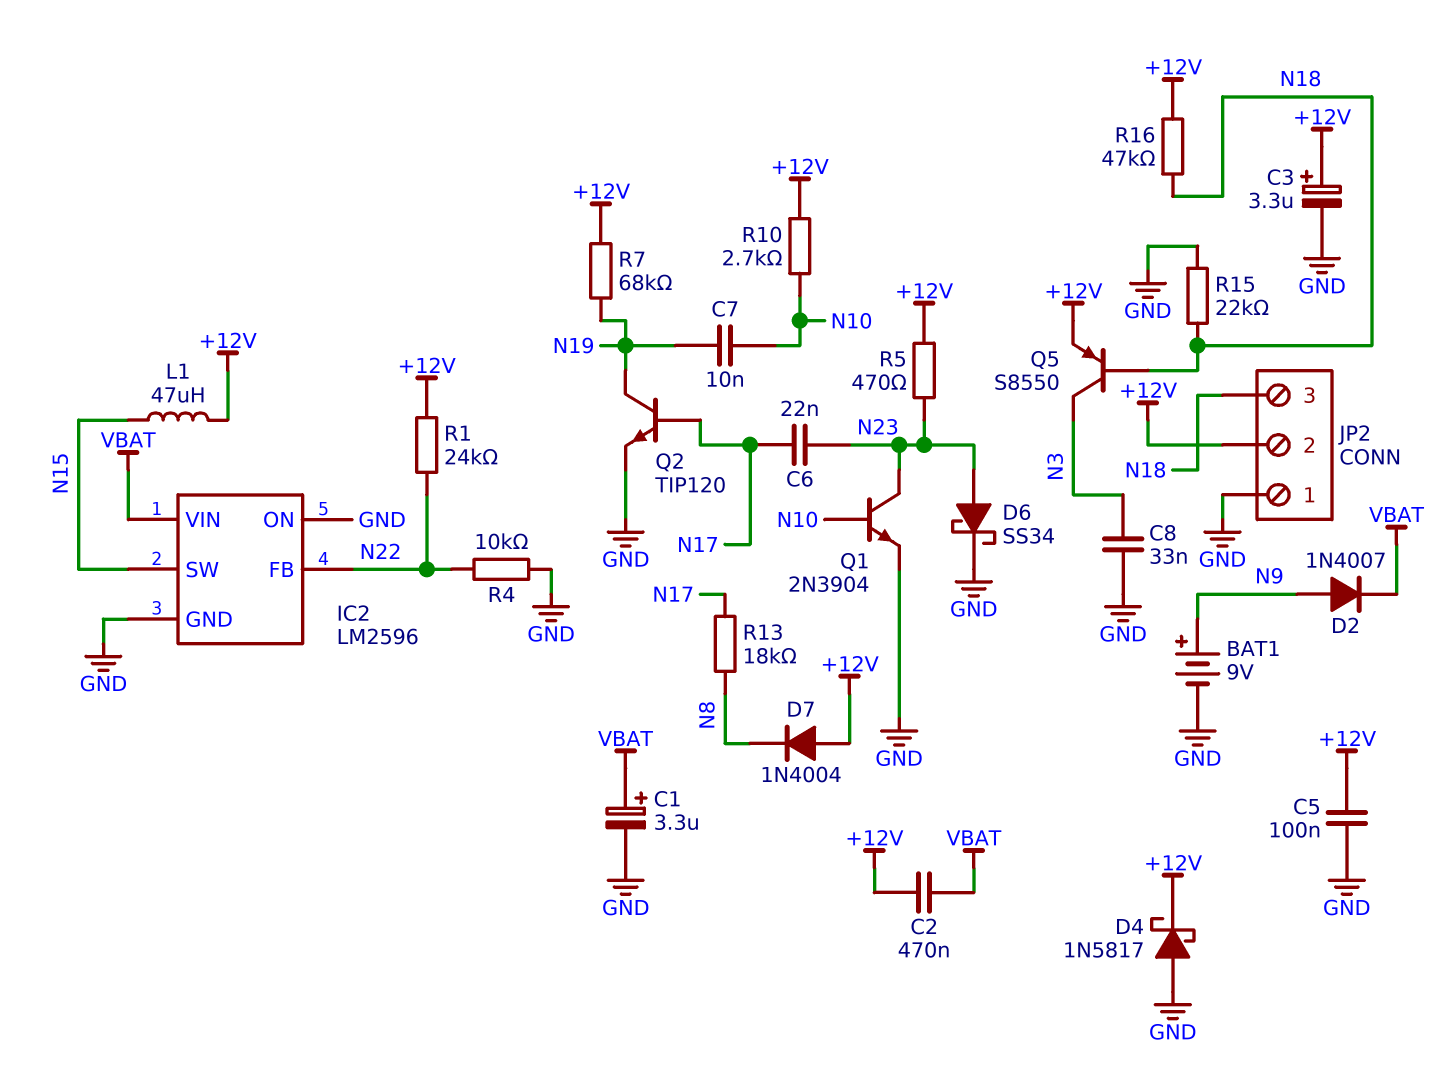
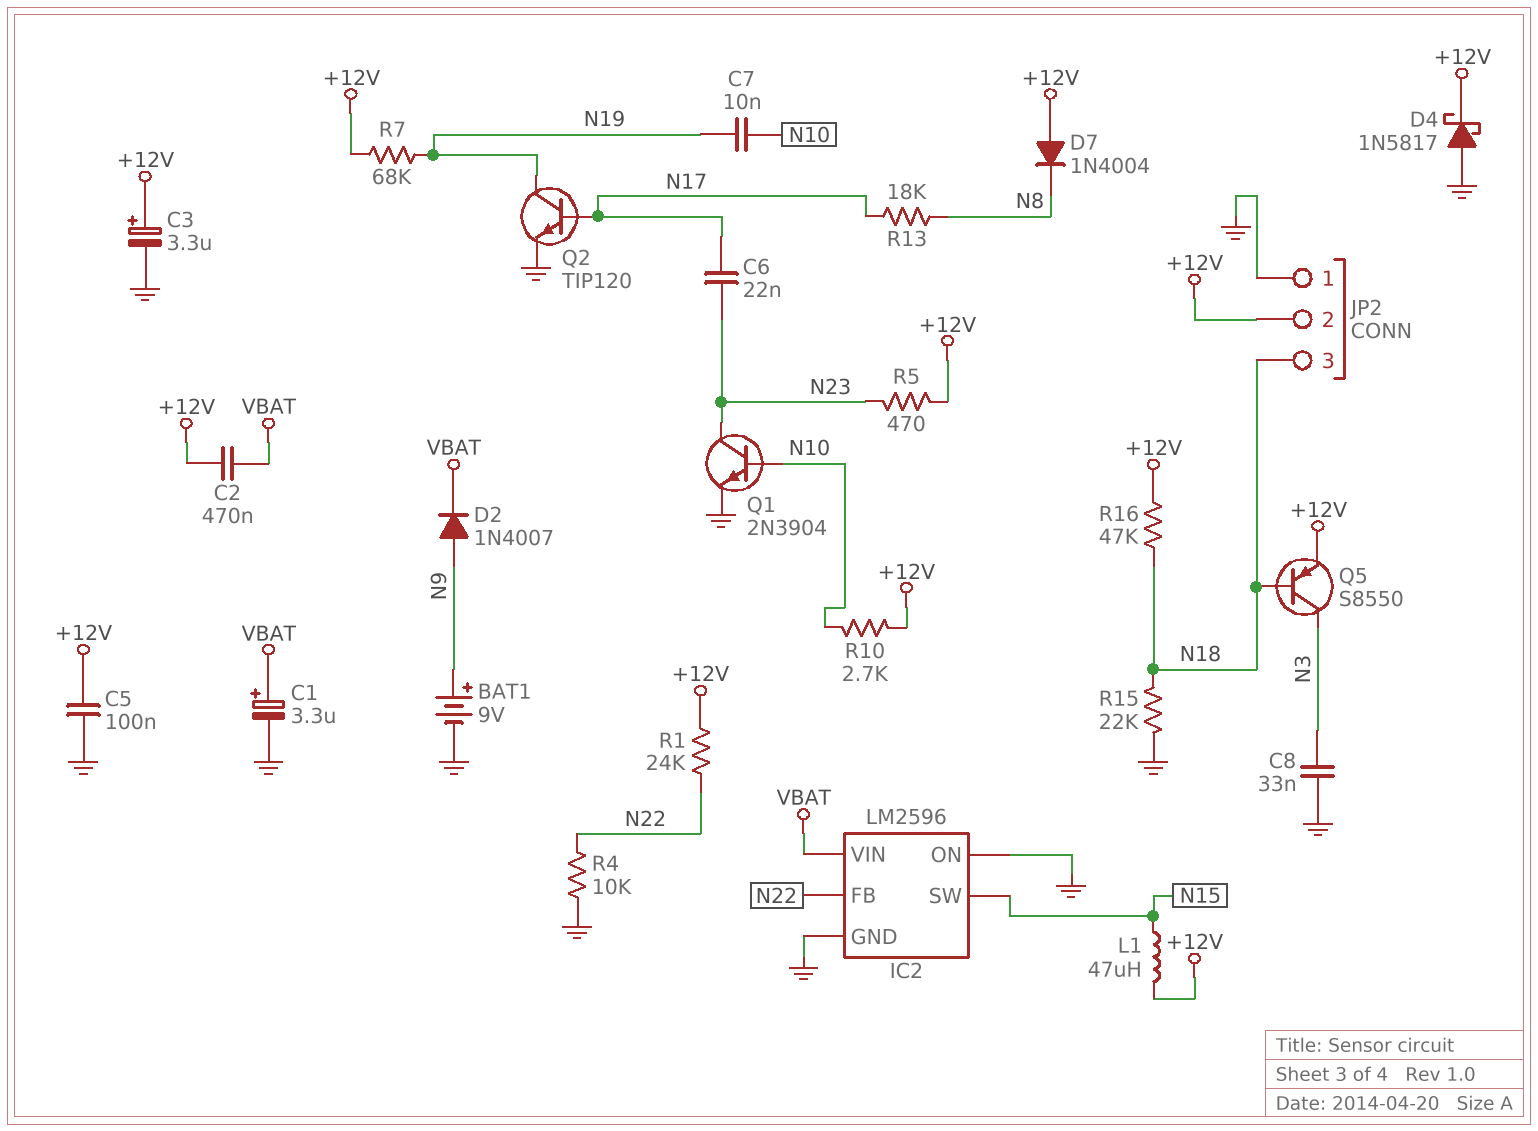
D6: schottky SS34 (A N23, K GND) -> none

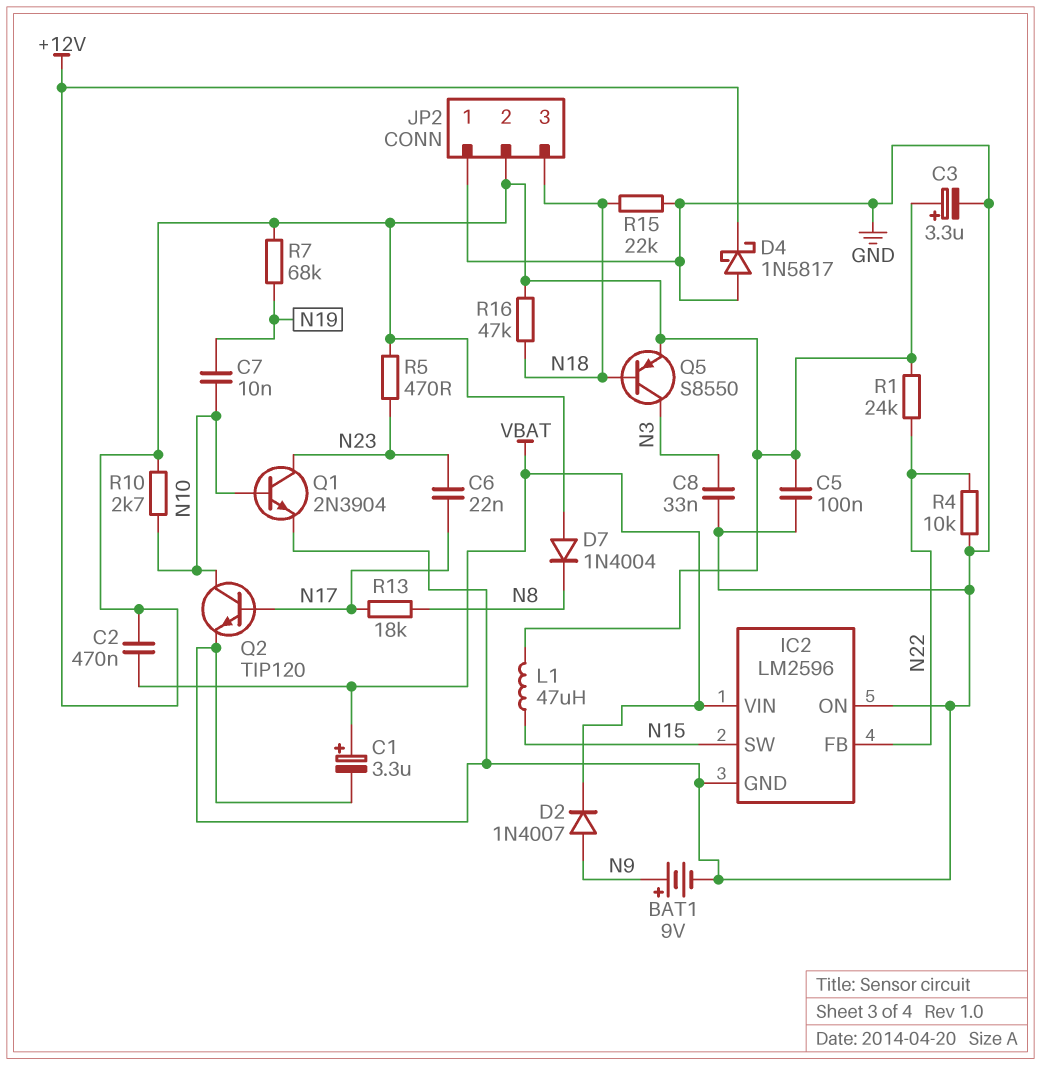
Q2: NPN TIP120 (B N17, C N19, E GND) -> NPN TIP120 (B N17, C N10, E GND)

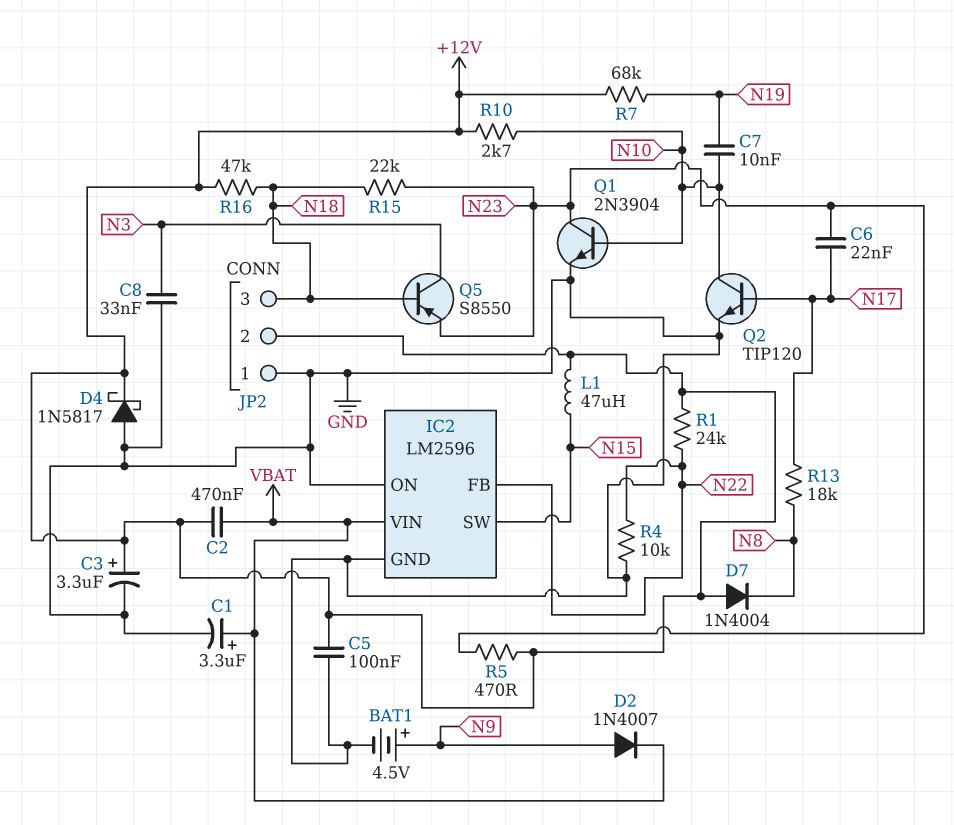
BAT1: 9V (plus N9, minus GND) -> 4.5V (plus N9, minus GND)
Q5: PNP S8550 (B N18, C N3, E +12V) -> PNP S8550 (B N18, C N3, E N23)
R15: 22k (GND, N18) -> 22k (N18, N23)

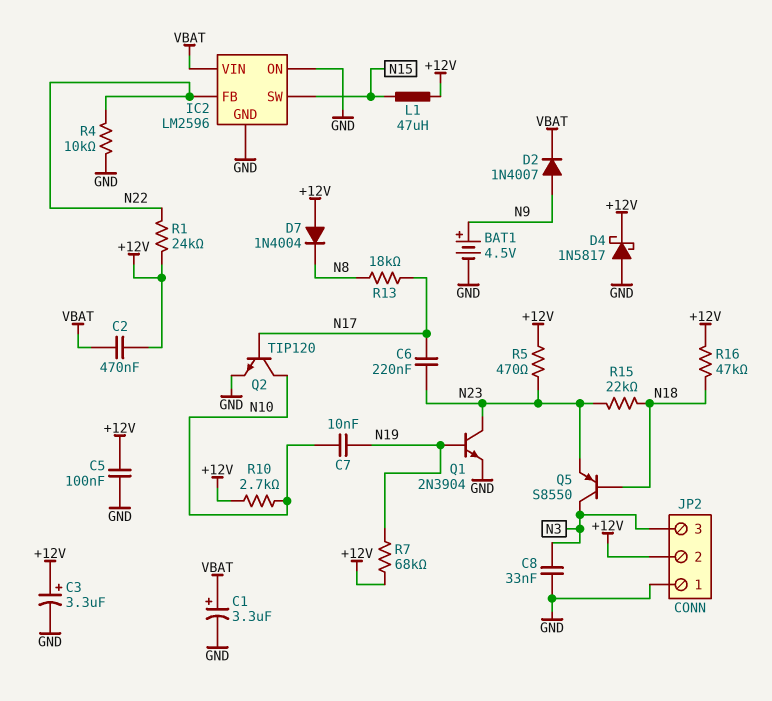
C6: 22nF (N17, N23) -> 220nF (N17, N23)
JP2 pin 3: N18 -> N3
Q1: NPN 2N3904 (B N10, C N23, E GND) -> NPN 2N3904 (B N19, C N23, E GND)

